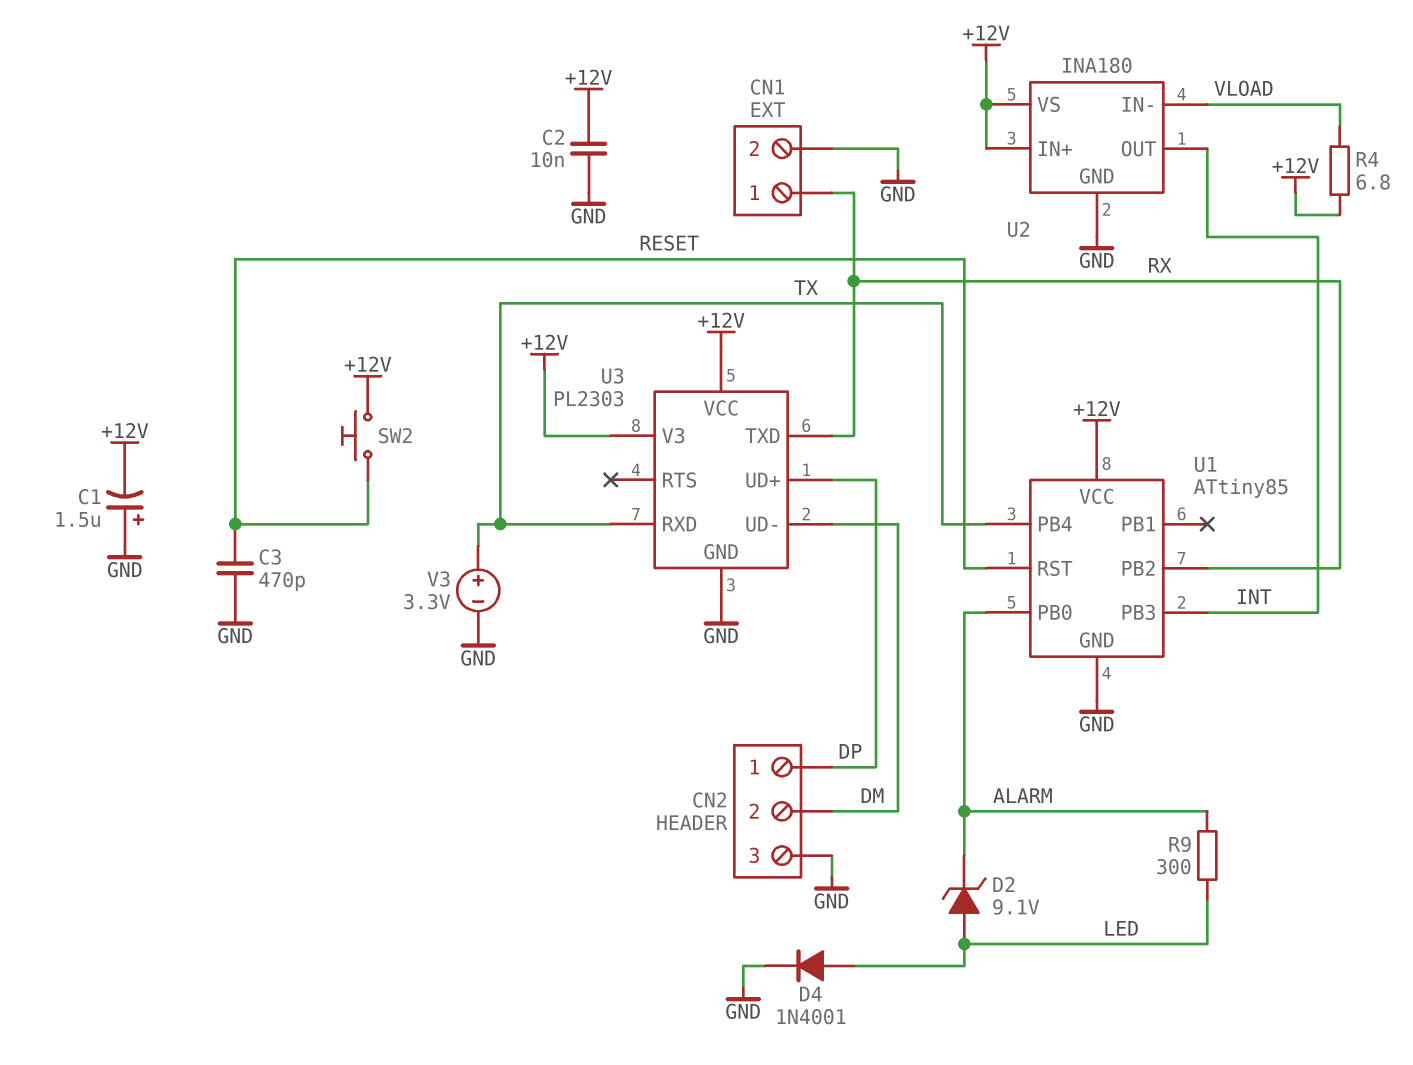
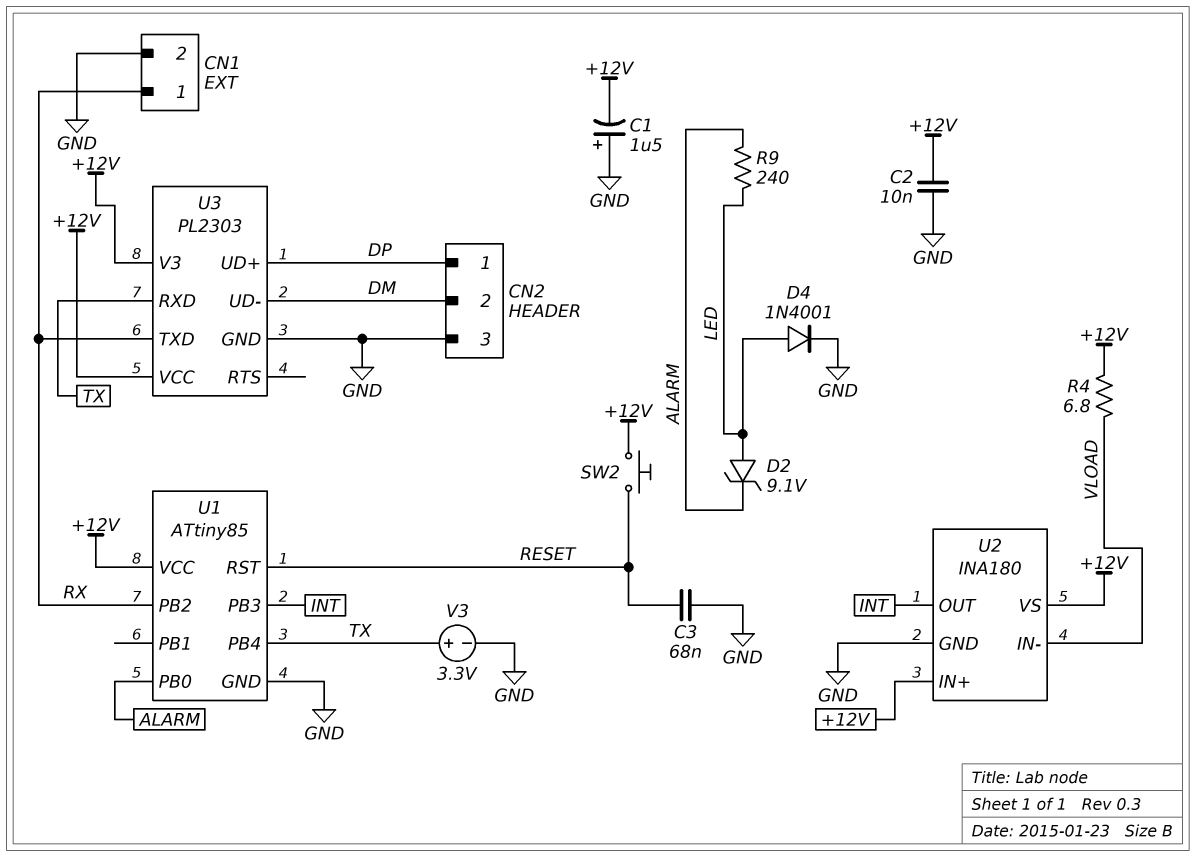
C3: 470pF (GND, RESET) -> 68nF (GND, RESET)
R9: 300 (ALARM, LED) -> 240 (ALARM, LED)

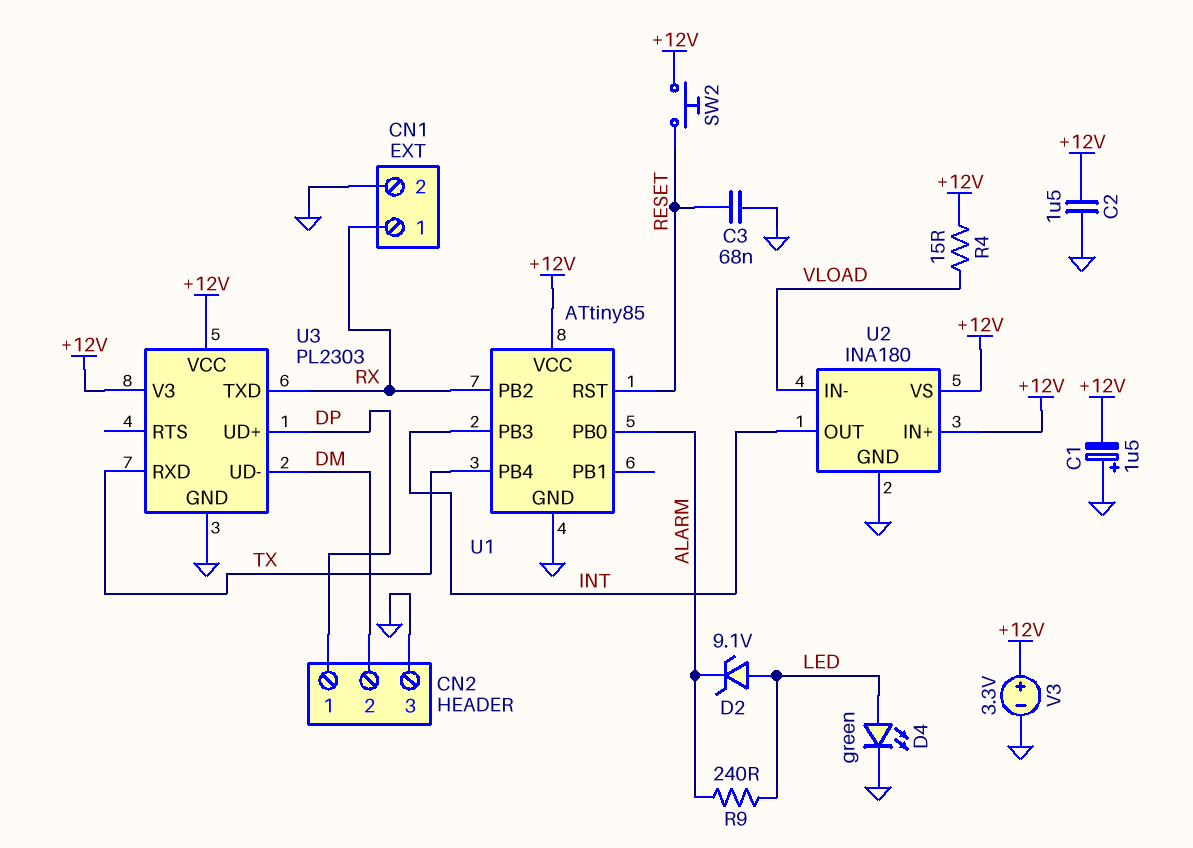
C2: 10nF (+12V, GND) -> 1.5uF (+12V, GND)
D4: diode 1N4001 (A LED, K GND) -> LED green (A LED, K GND)
R4: 6.8 (+12V, VLOAD) -> 15 (+12V, VLOAD)
V3: 3.3V (plus TX, minus GND) -> 3.3V (plus +12V, minus GND)

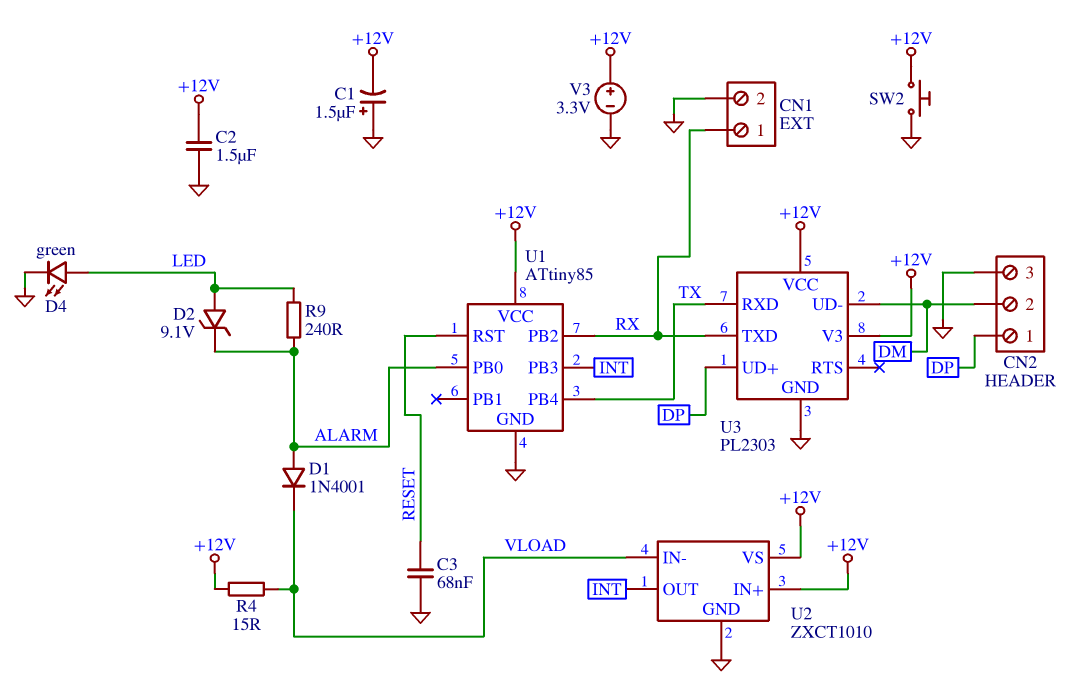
D1: none -> diode 1N4001 (A ALARM, K VLOAD)
SW2: button (+12V, RESET) -> button (+12V, GND)
U2: INA180 -> ZXCT1010

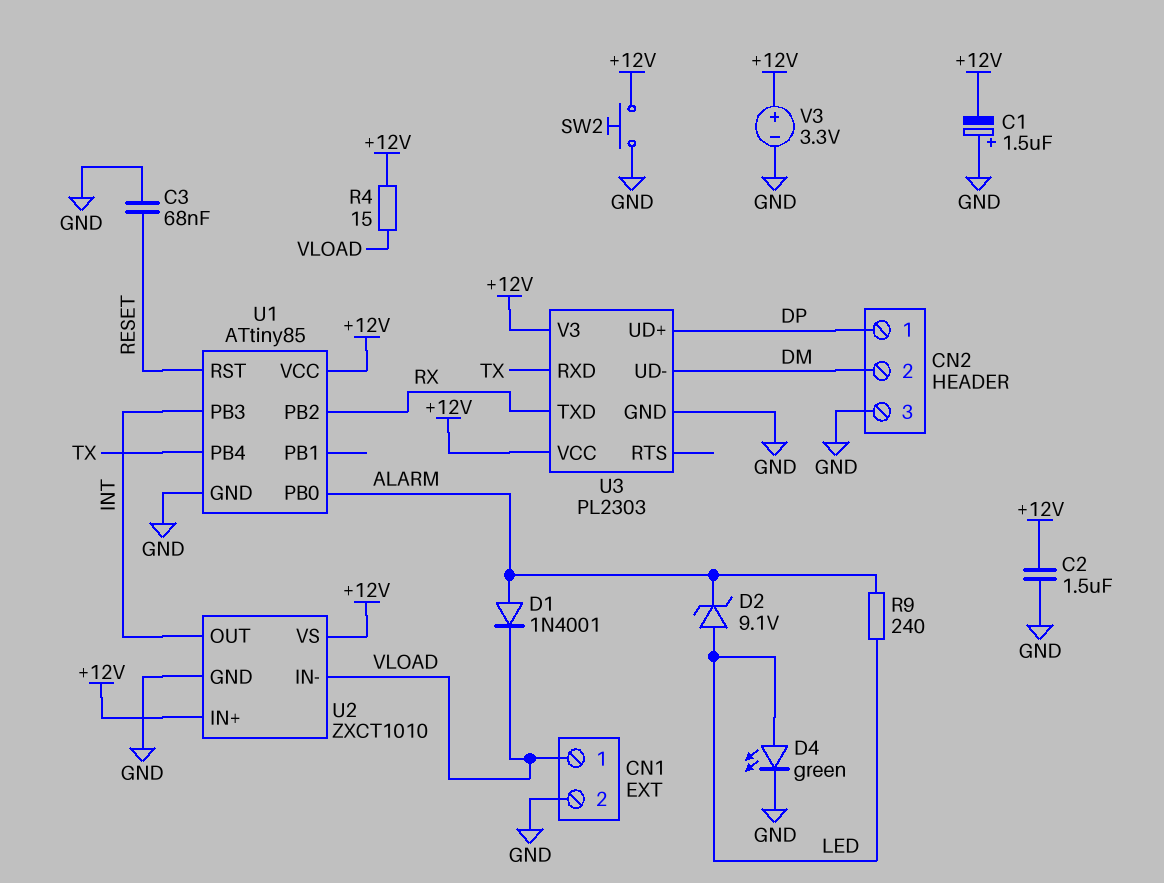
CN1 pin 1: RX -> VLOAD

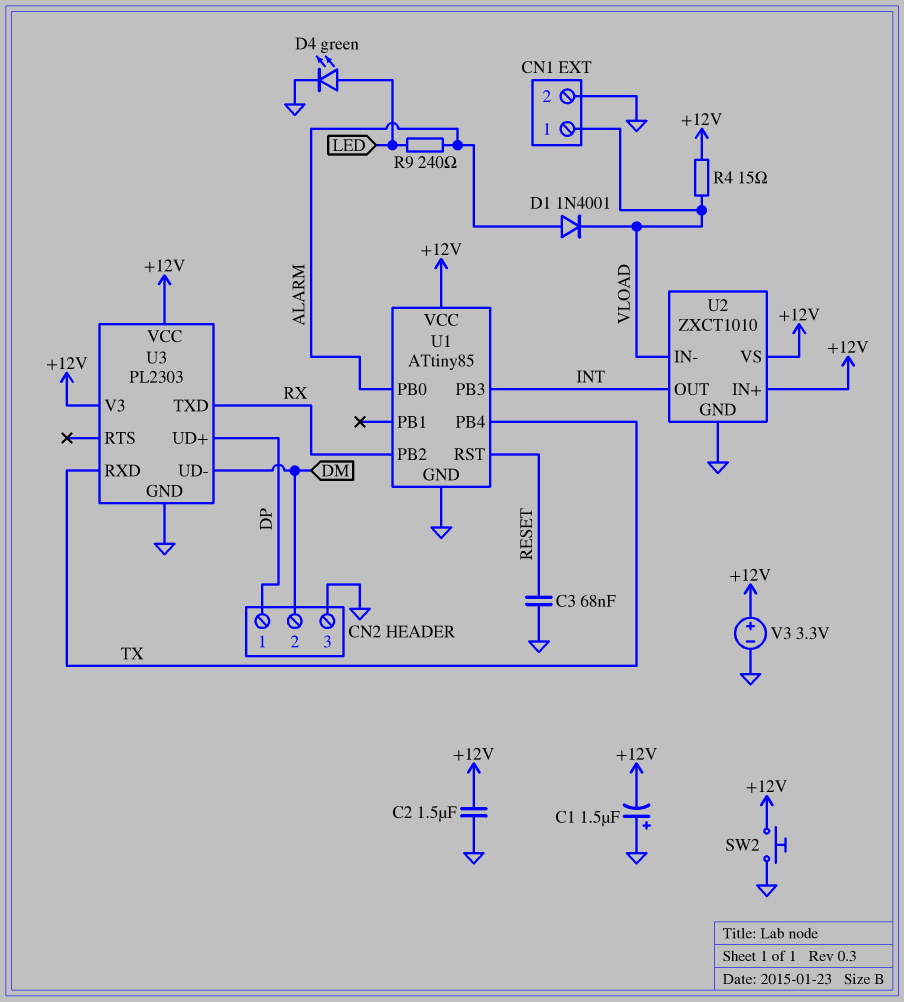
D2: zener 9.1V (A LED, K ALARM) -> none

